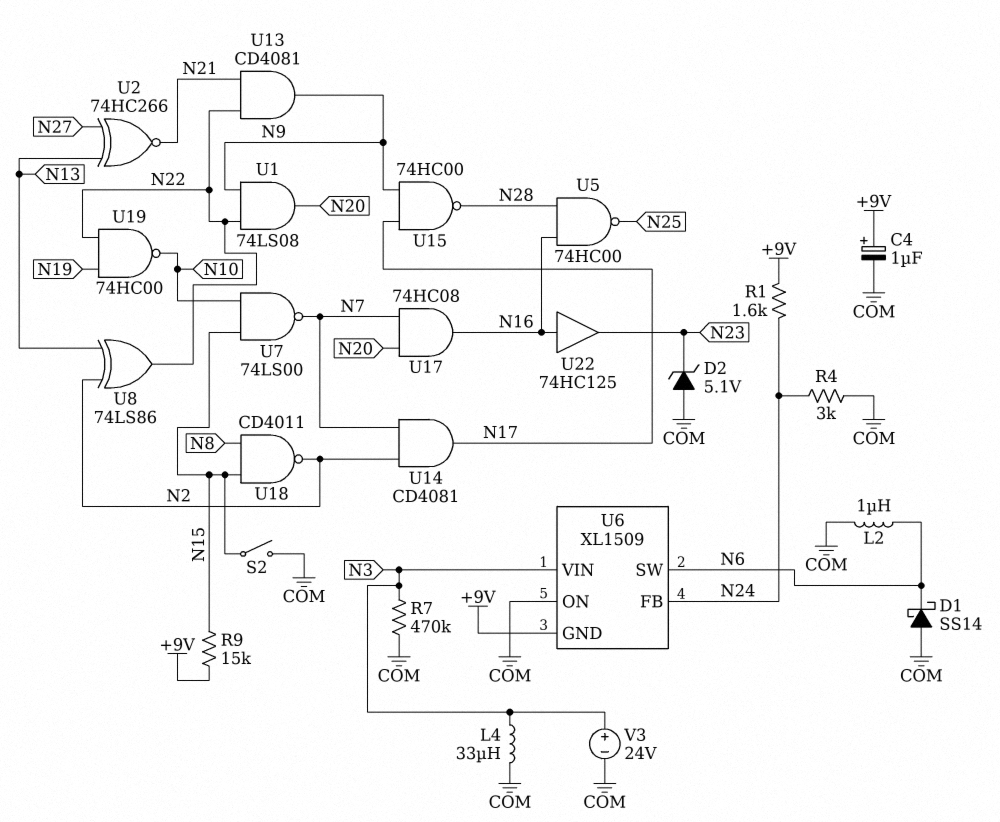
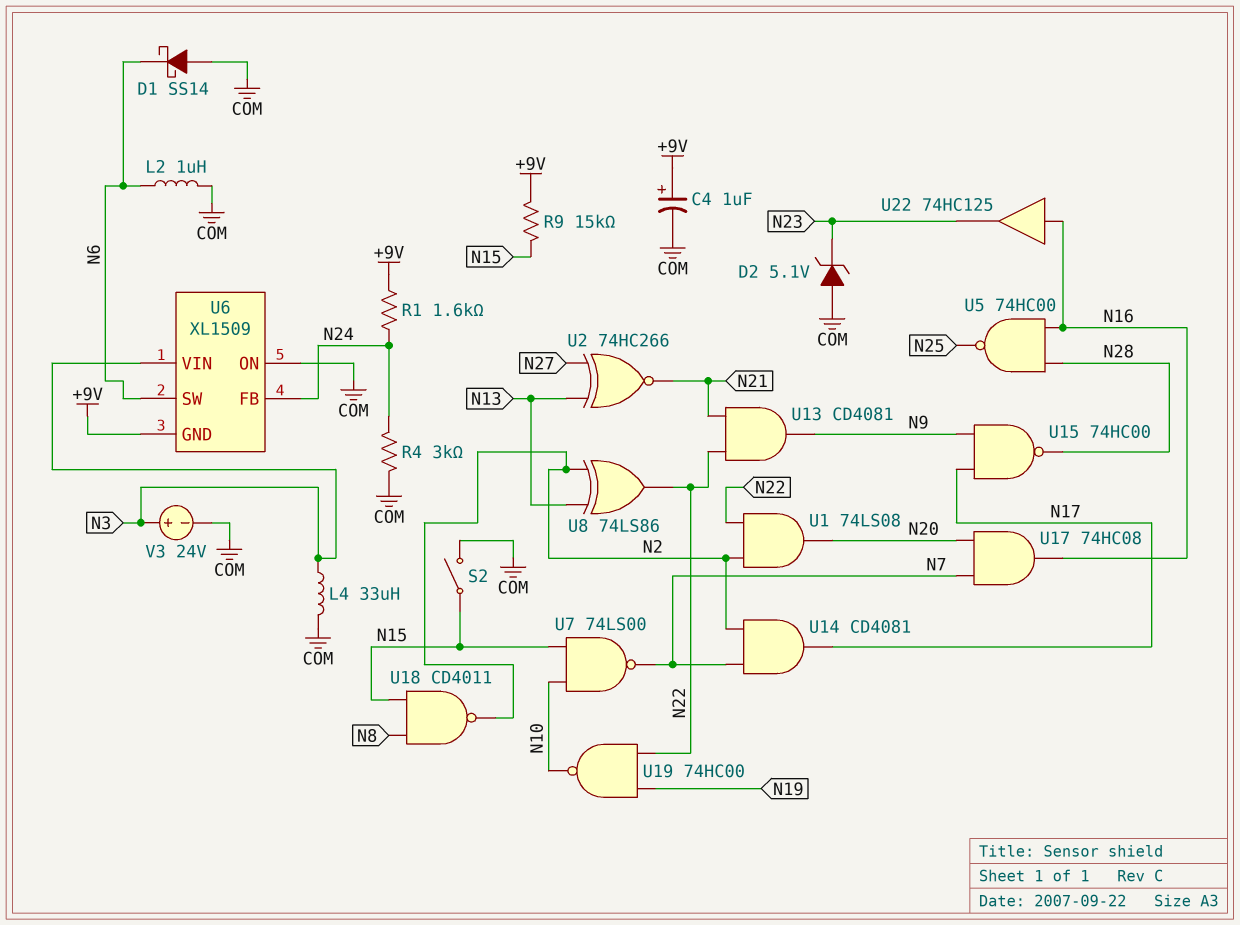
R7: 470k (COM, N3) -> none
U1: AND 74LS08 (in N9, in N22, out N20) -> AND 74LS08 (in N2, in N22, out N20)

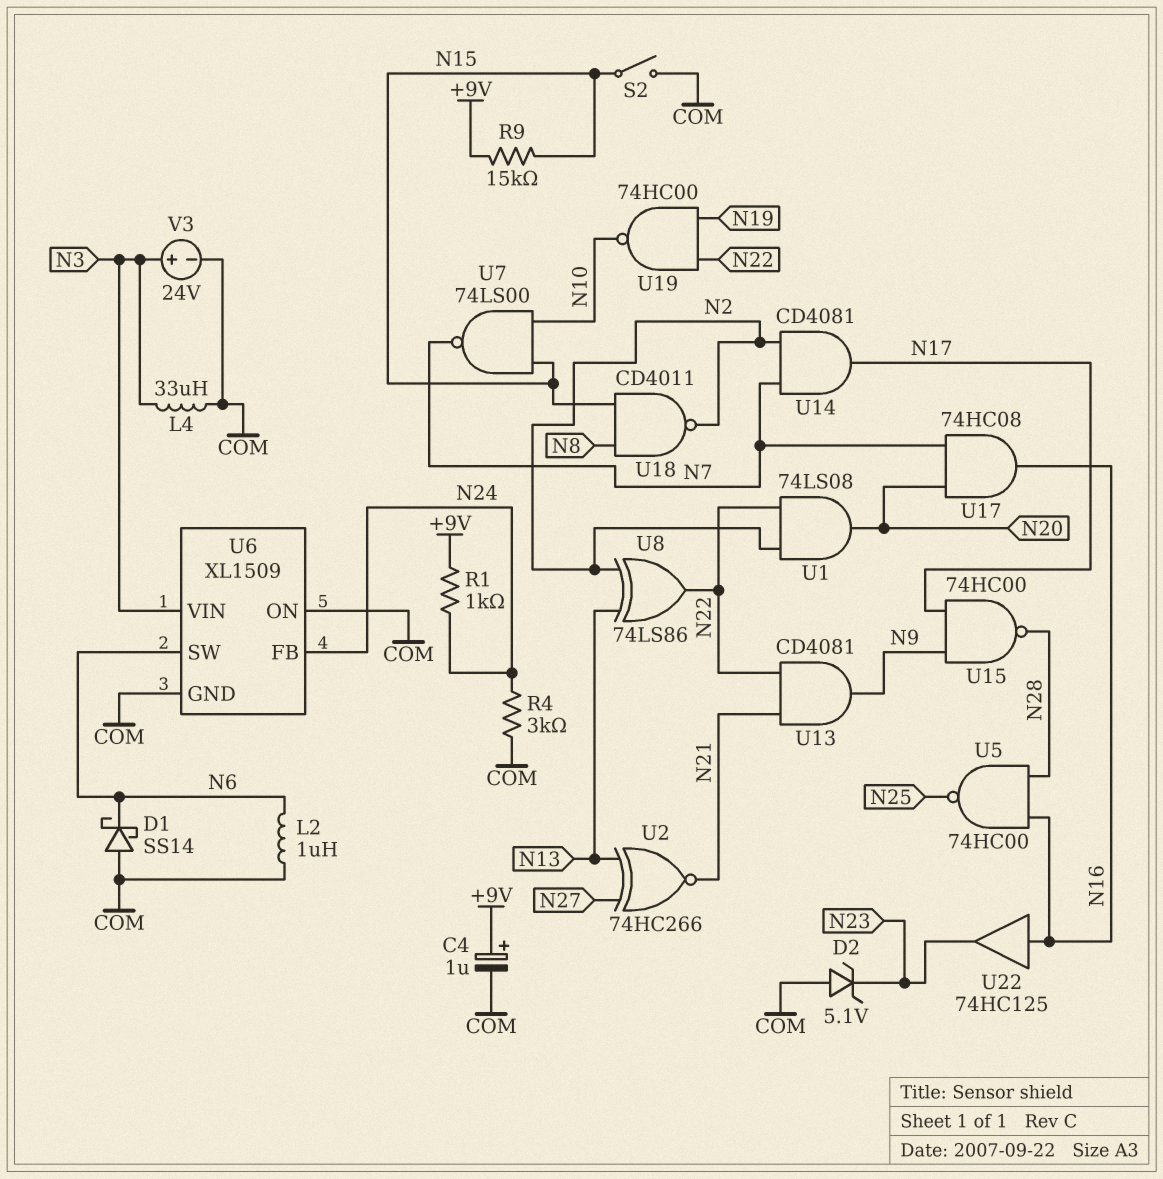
R1: 1.6k (+9V, N24) -> 1k (+9V, N24)
U6 pin GND: +9V -> COM

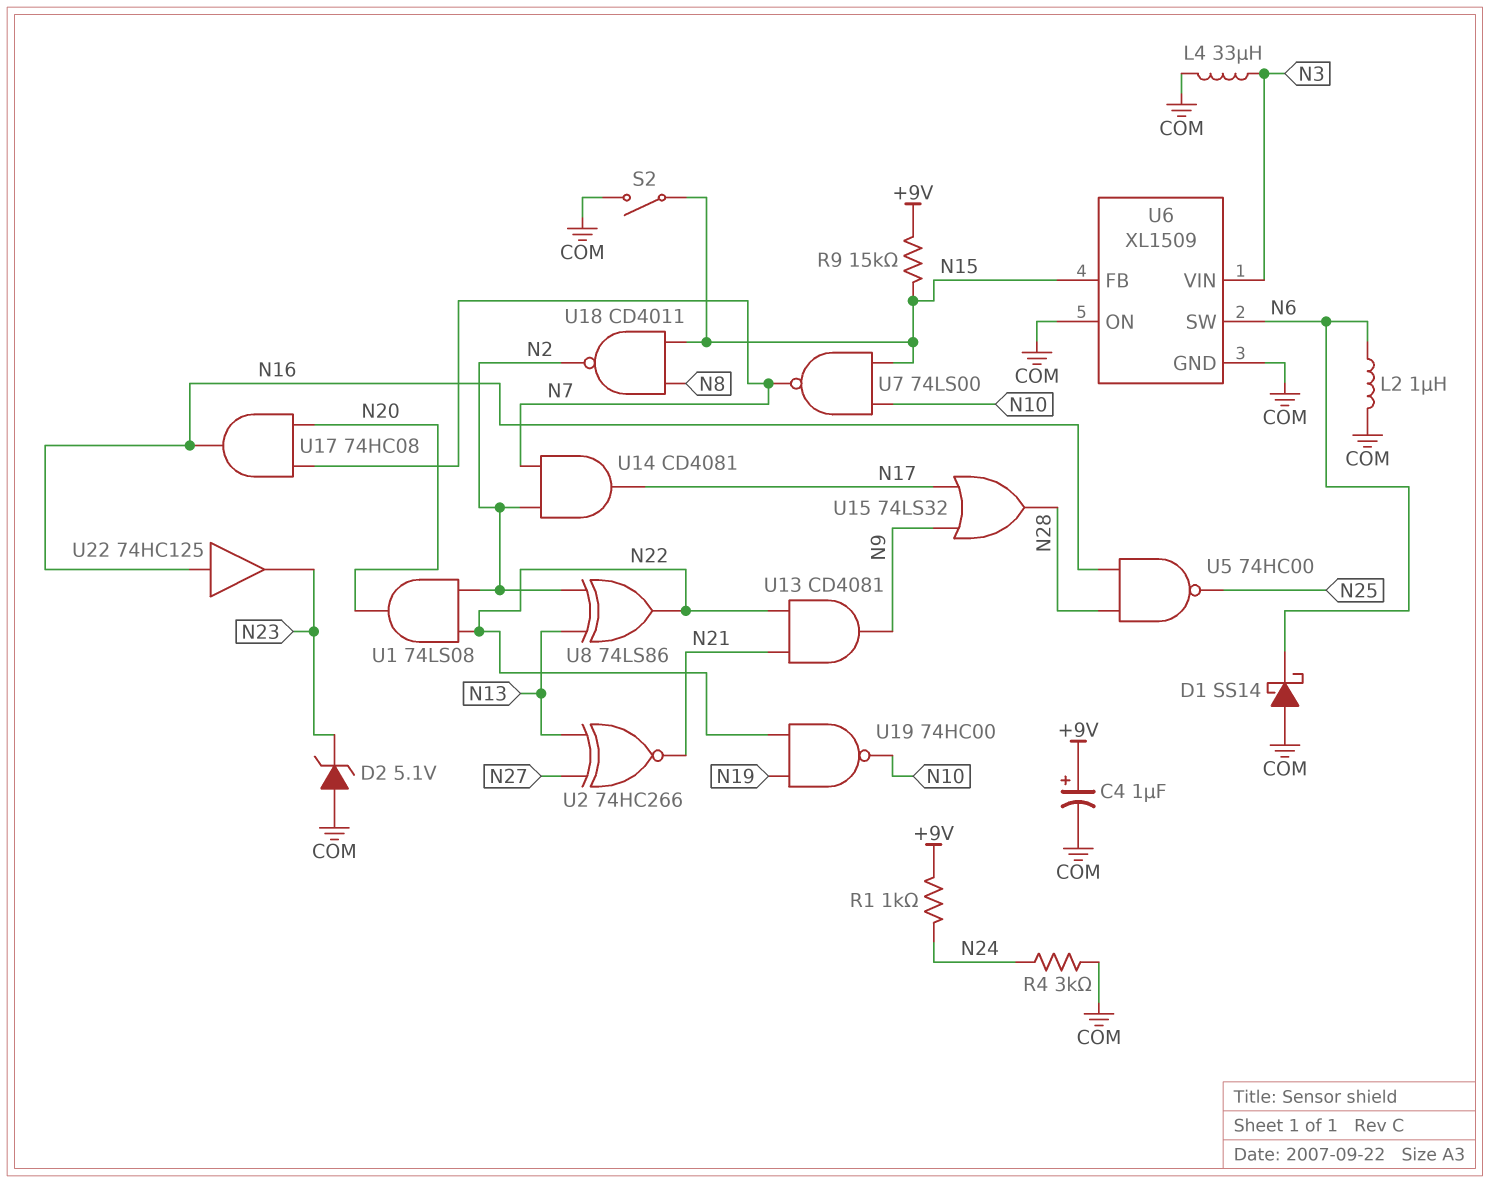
U6 pin FB: N24 -> N15
U15: NAND 74HC00 (in N9, in N17, out N28) -> OR 74LS32 (in N9, in N17, out N28)
V3: 24V (plus N3, minus COM) -> none

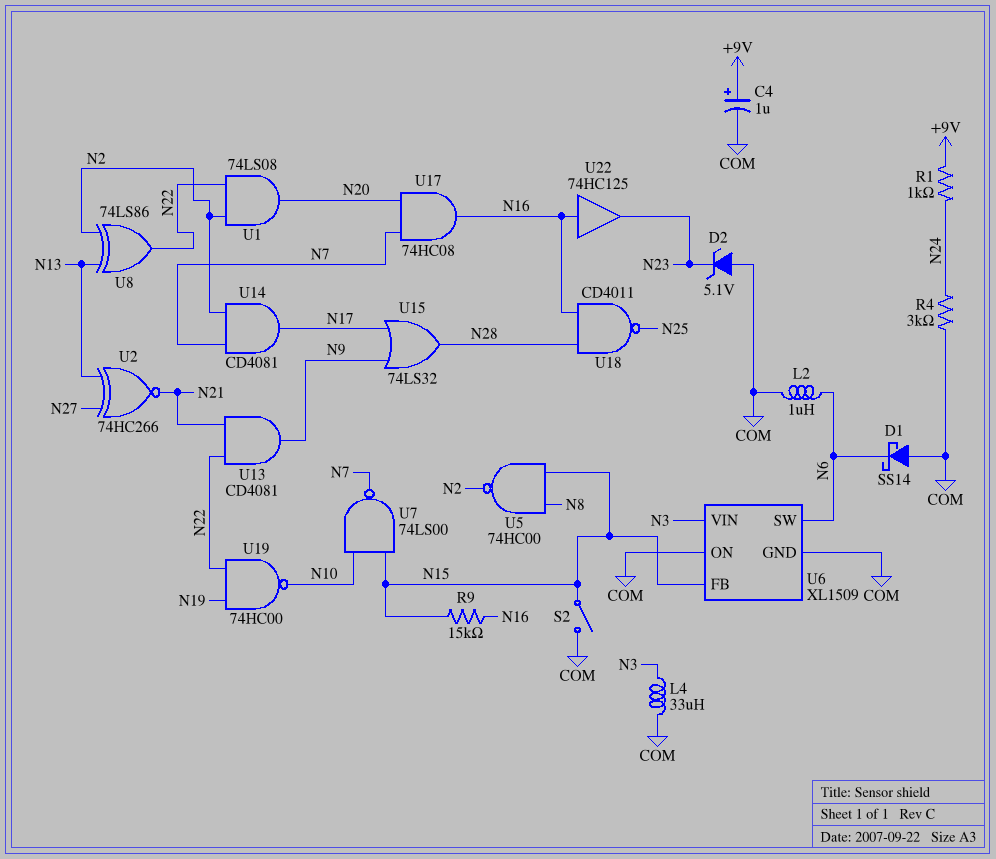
R9: 15k (+9V, N15) -> 15k (N15, N16)
U5: NAND 74HC00 (in N16, in N28, out N25) -> NAND 74HC00 (in N8, in N15, out N2)
U18: NAND CD4011 (in N8, in N15, out N2) -> NAND CD4011 (in N16, in N28, out N25)

